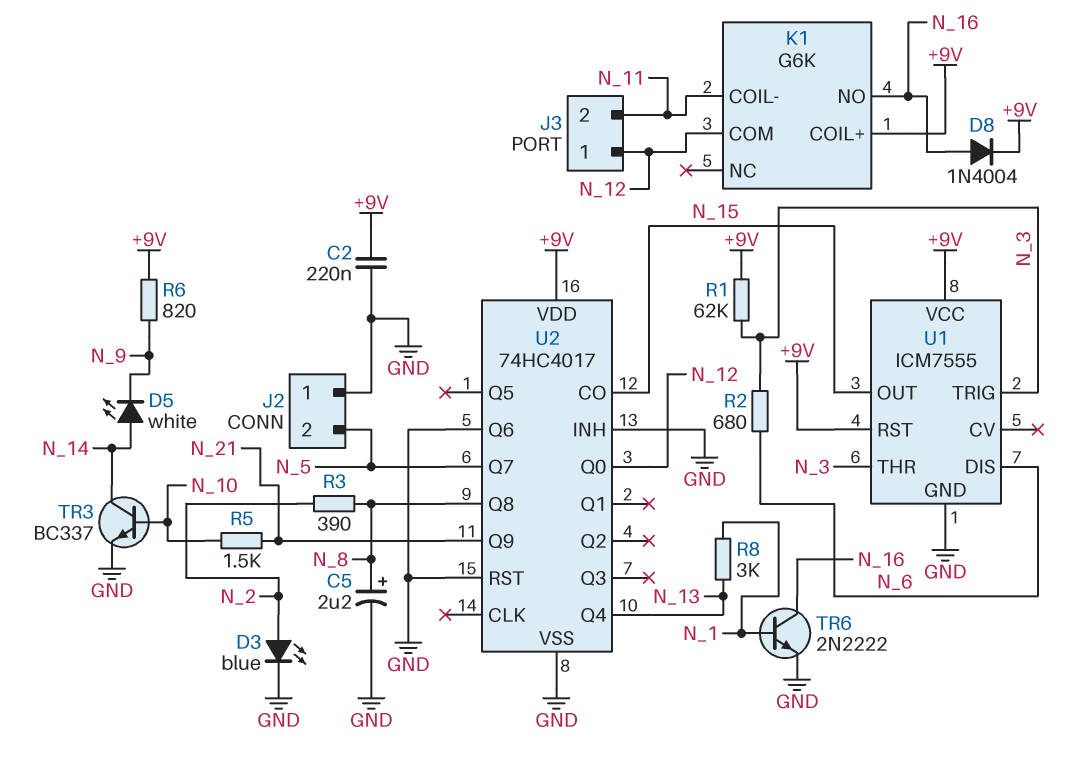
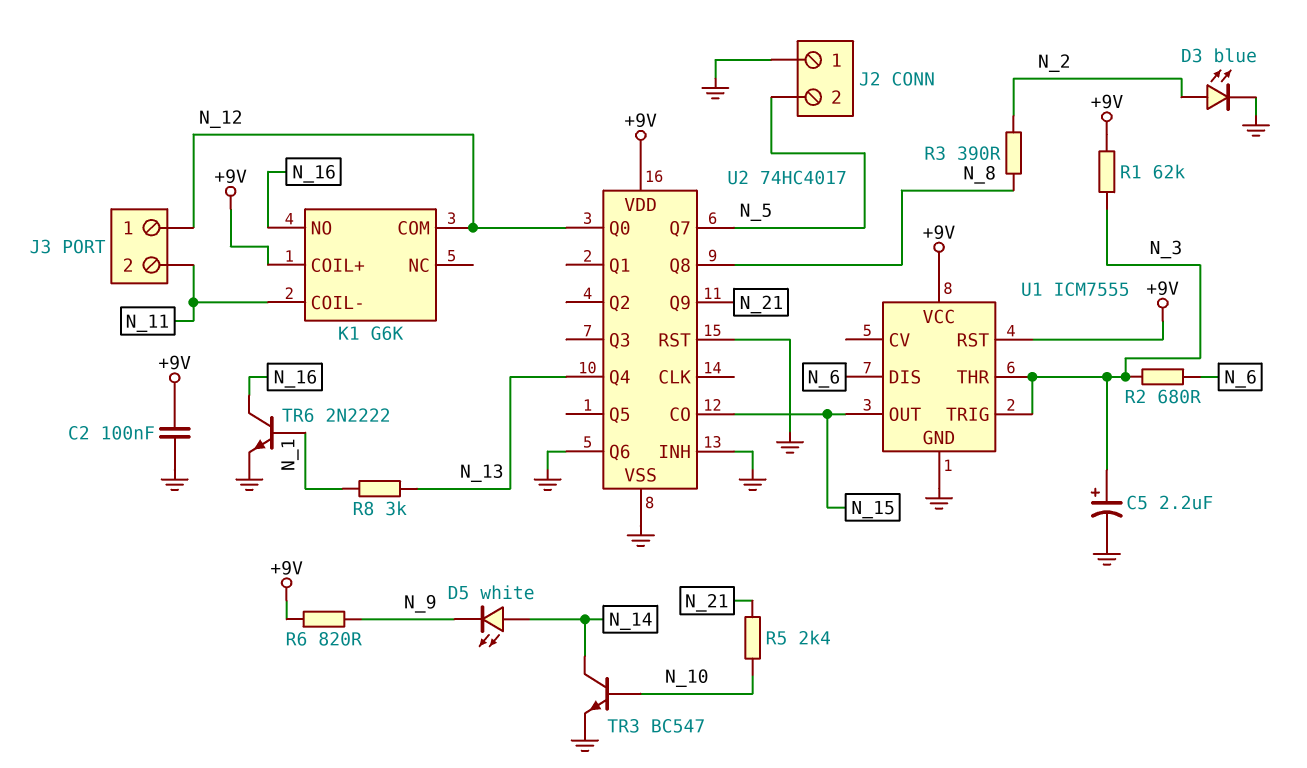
C2: 220nF (+9V, GND) -> 100nF (+9V, GND)
C5: 2.2uF (plus N_8, minus GND) -> 2.2uF (plus N_3, minus GND)
D8: diode 1N4004 (A N_16, K +9V) -> none
R5: 1.5k (N_10, N_21) -> 2.4k (N_10, N_21)
TR3: NPN BC337 (B N_10, C N_14, E GND) -> NPN BC547 (B N_10, C N_14, E GND)

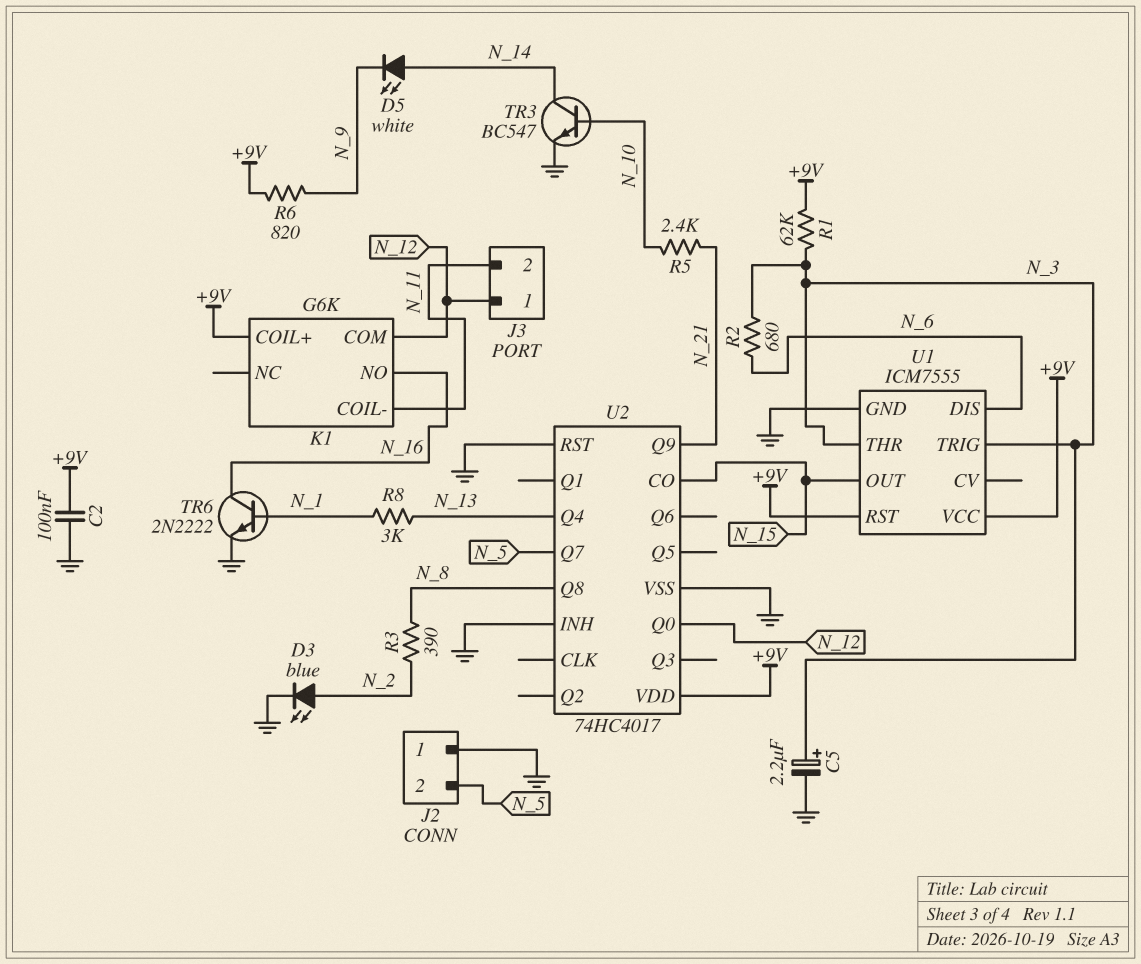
U2 pin Q6: GND -> none

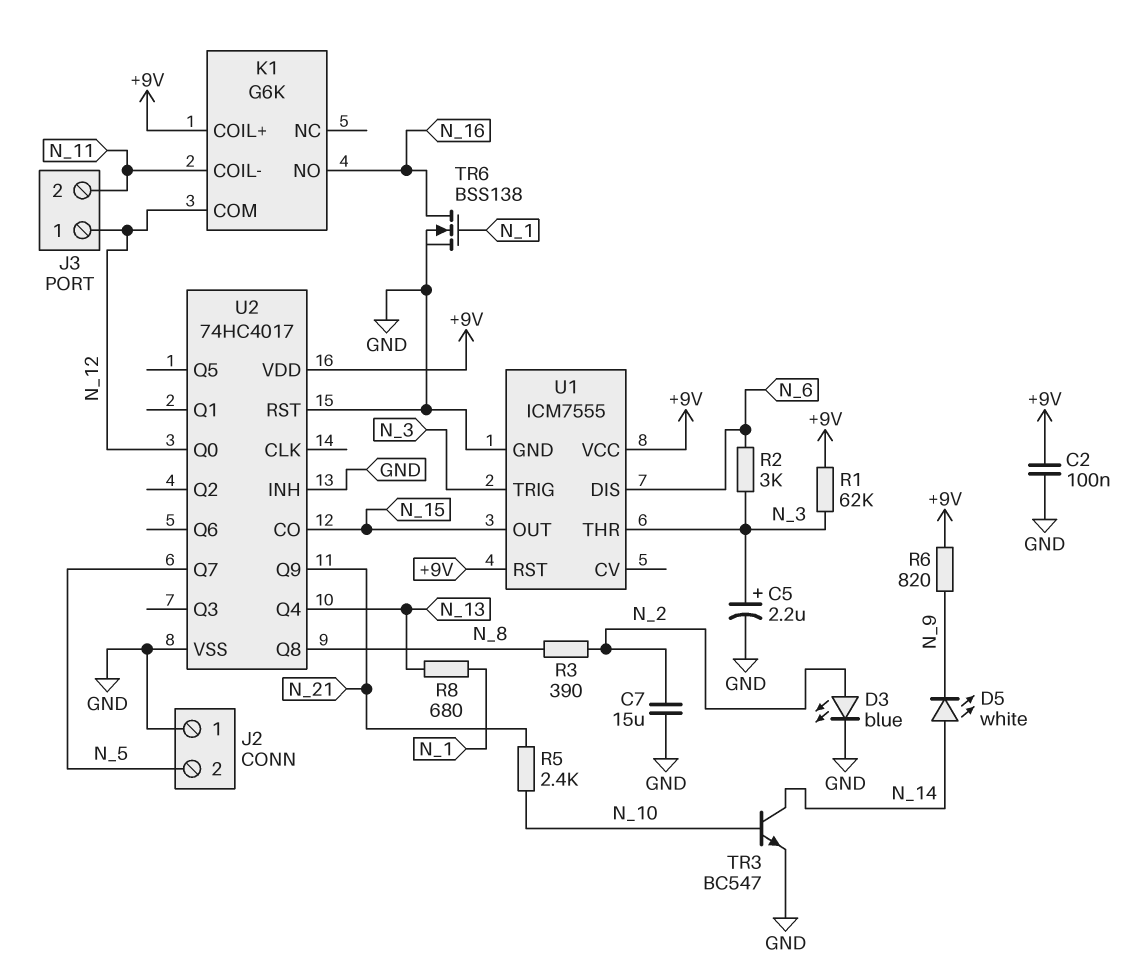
C7: none -> 15uF (GND, N_2)
R2: 680 (N_3, N_6) -> 3k (N_3, N_6)
R8: 3k (N_1, N_13) -> 680 (N_1, N_13)
TR6: NPN 2N2222 (B N_1, C N_16, E GND) -> NMOS BSS138 (G N_1, D N_16, S GND)

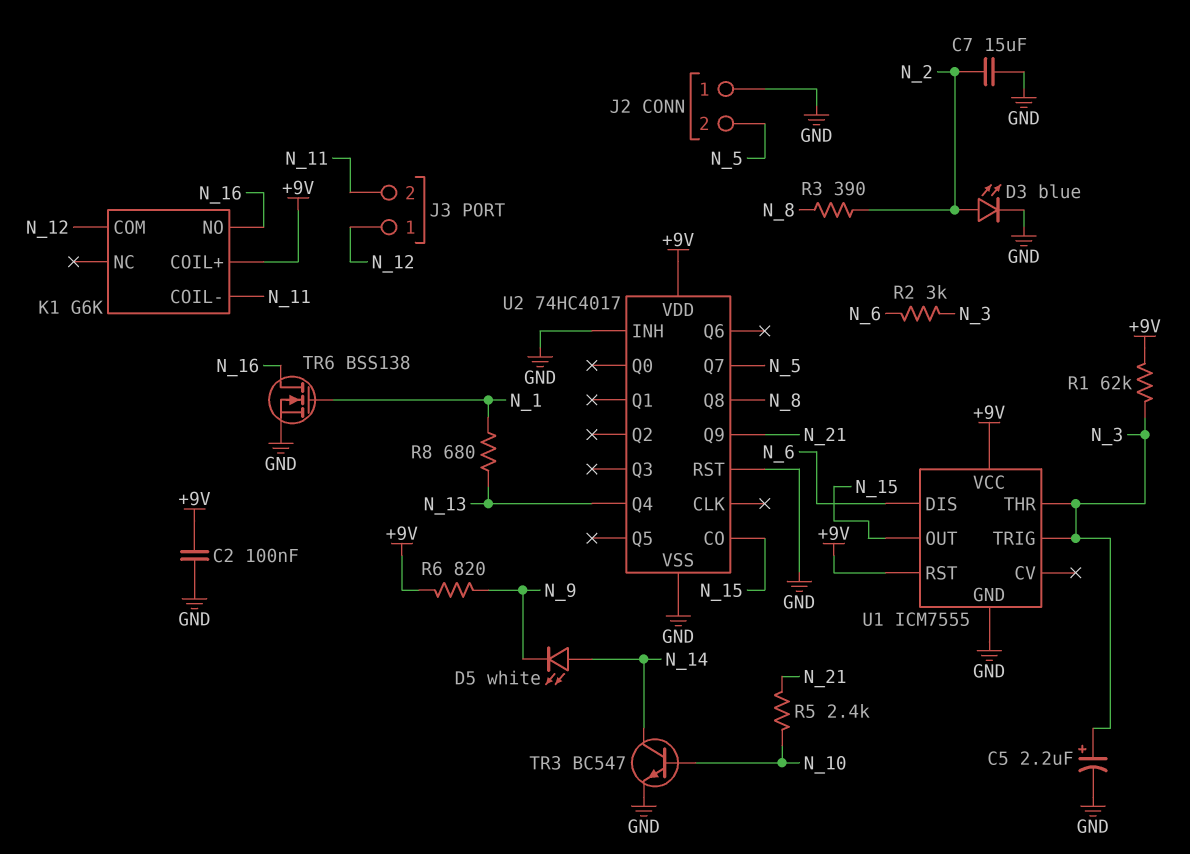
U2 pin Q0: N_12 -> none

